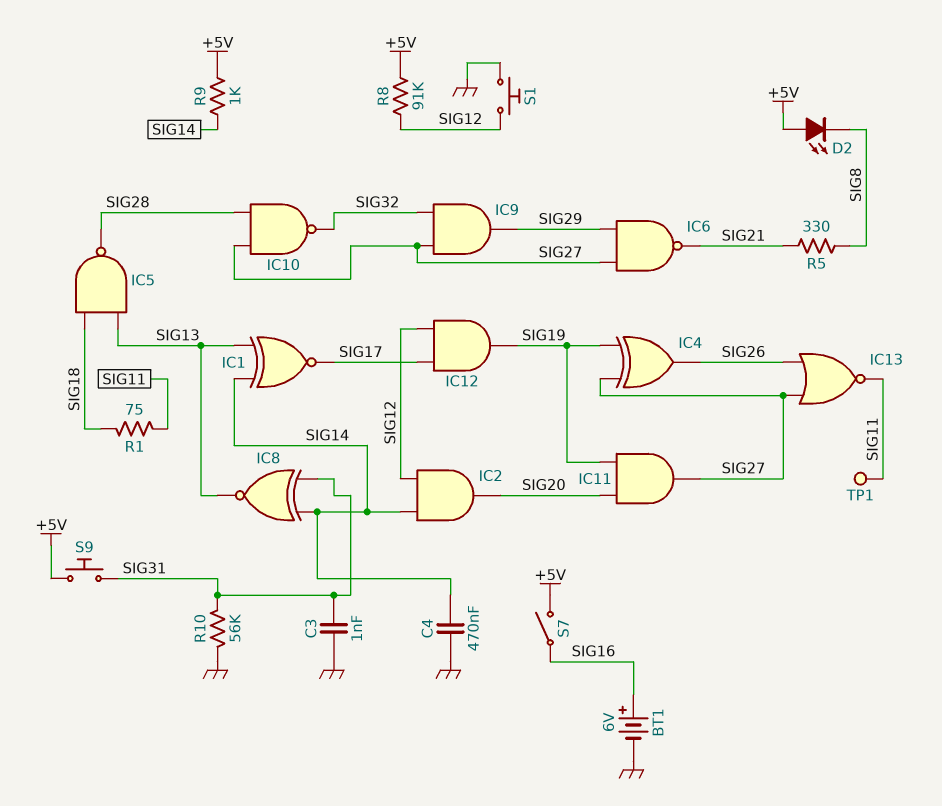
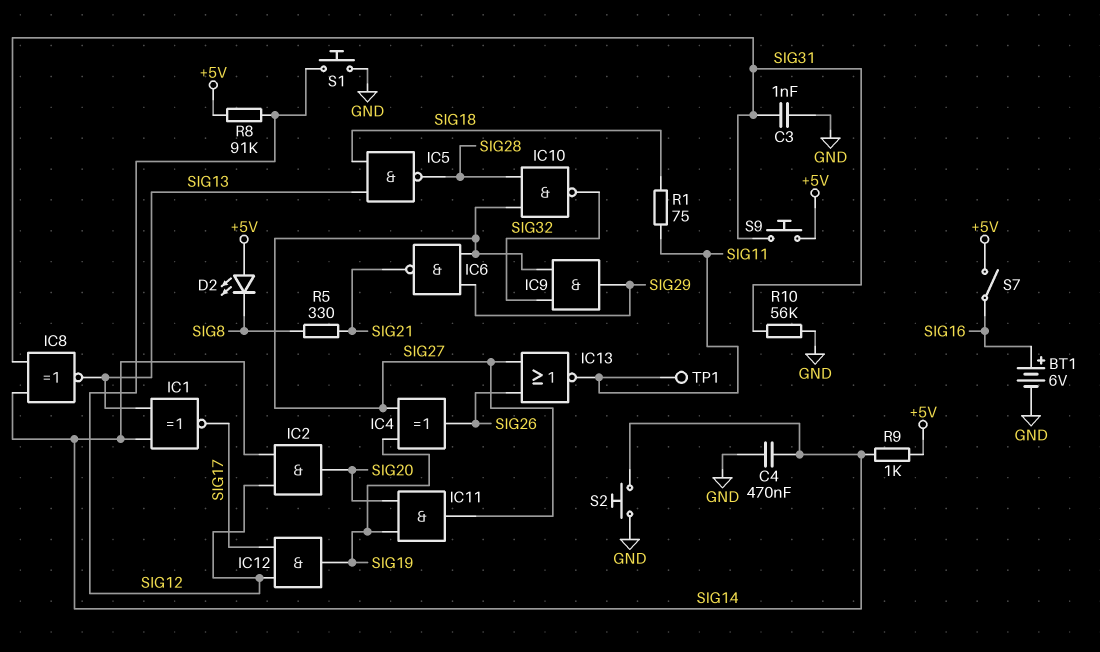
S2: none -> button (GND, SIG14)

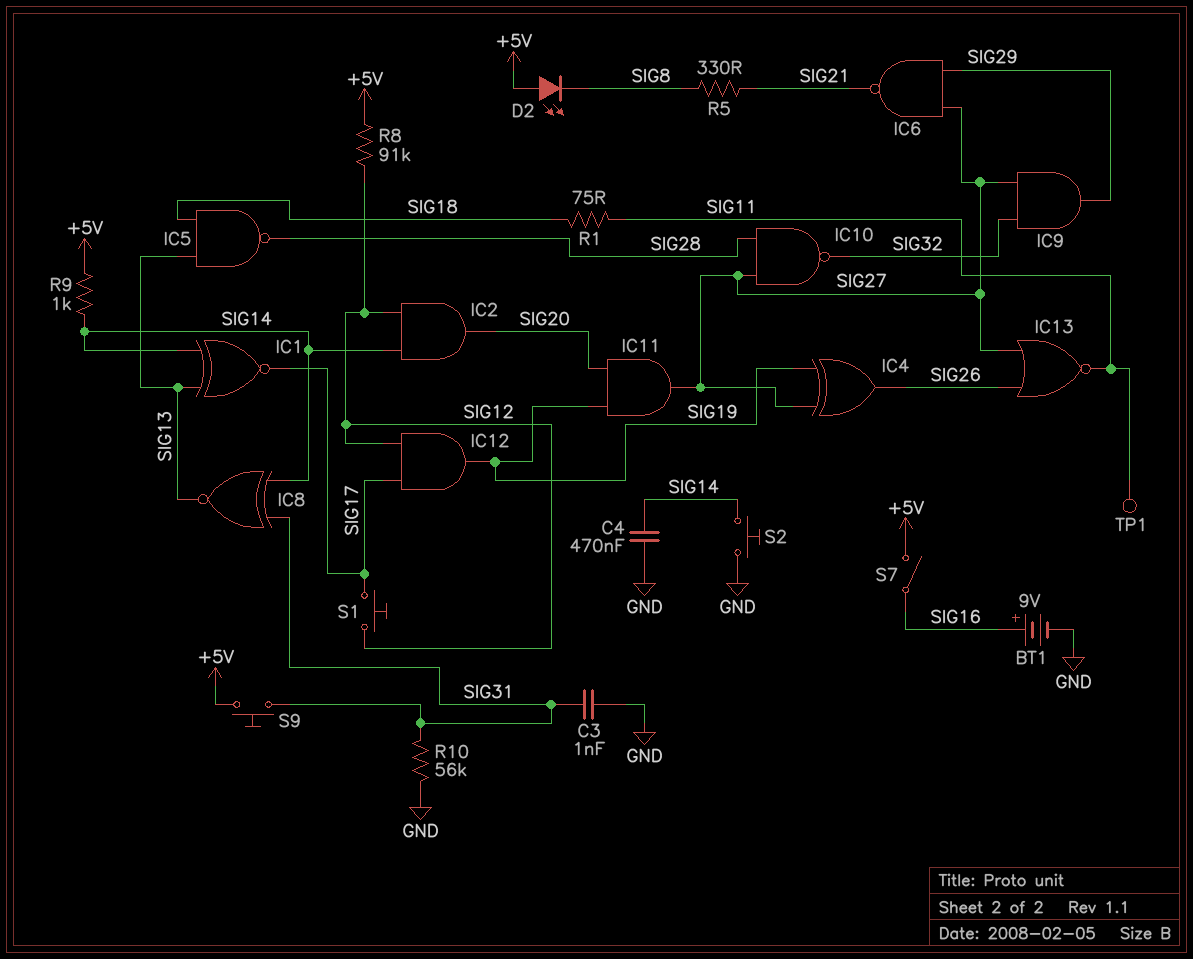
BT1: 6V (plus SIG16, minus GND) -> 9V (plus SIG16, minus GND)
S1: button (GND, SIG12) -> button (SIG12, SIG17)

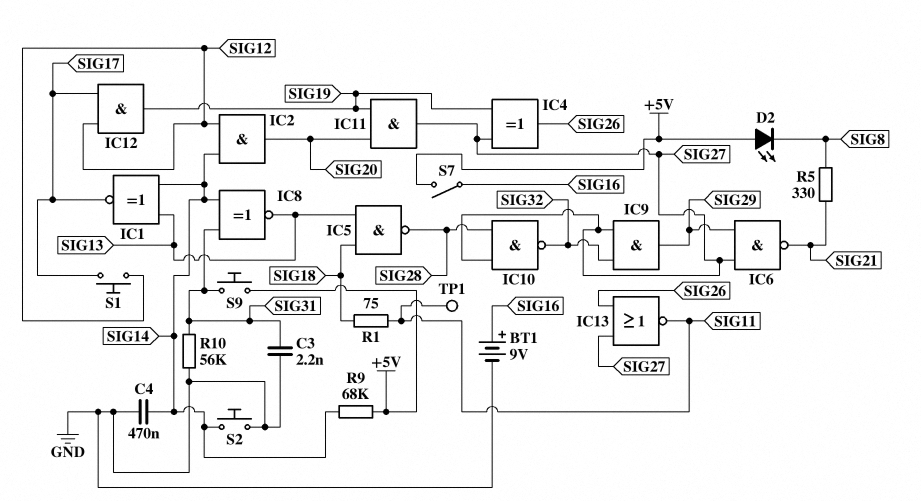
C3: 1nF (GND, SIG31) -> 2.2nF (GND, SIG31)
R8: 91k (+5V, SIG12) -> none
R9: 1k (+5V, SIG14) -> 68k (+5V, SIG14)

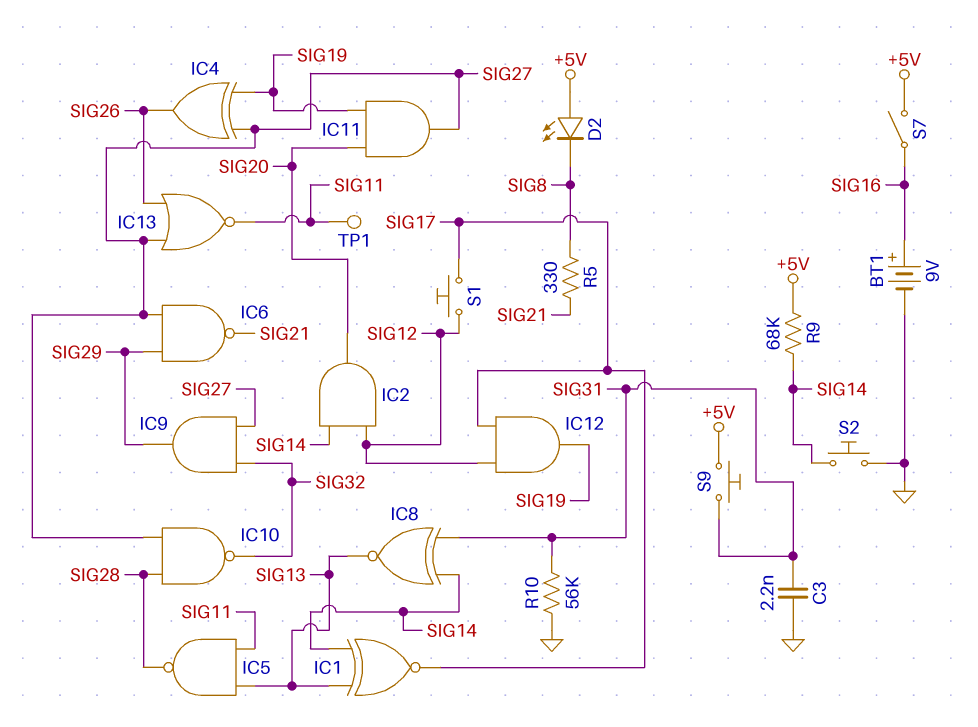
C4: 470nF (GND, SIG14) -> none
IC5: NAND (in SIG13, in SIG18, out SIG28) -> NAND (in SIG11, in SIG13, out SIG28)
R1: 75 (SIG11, SIG18) -> none

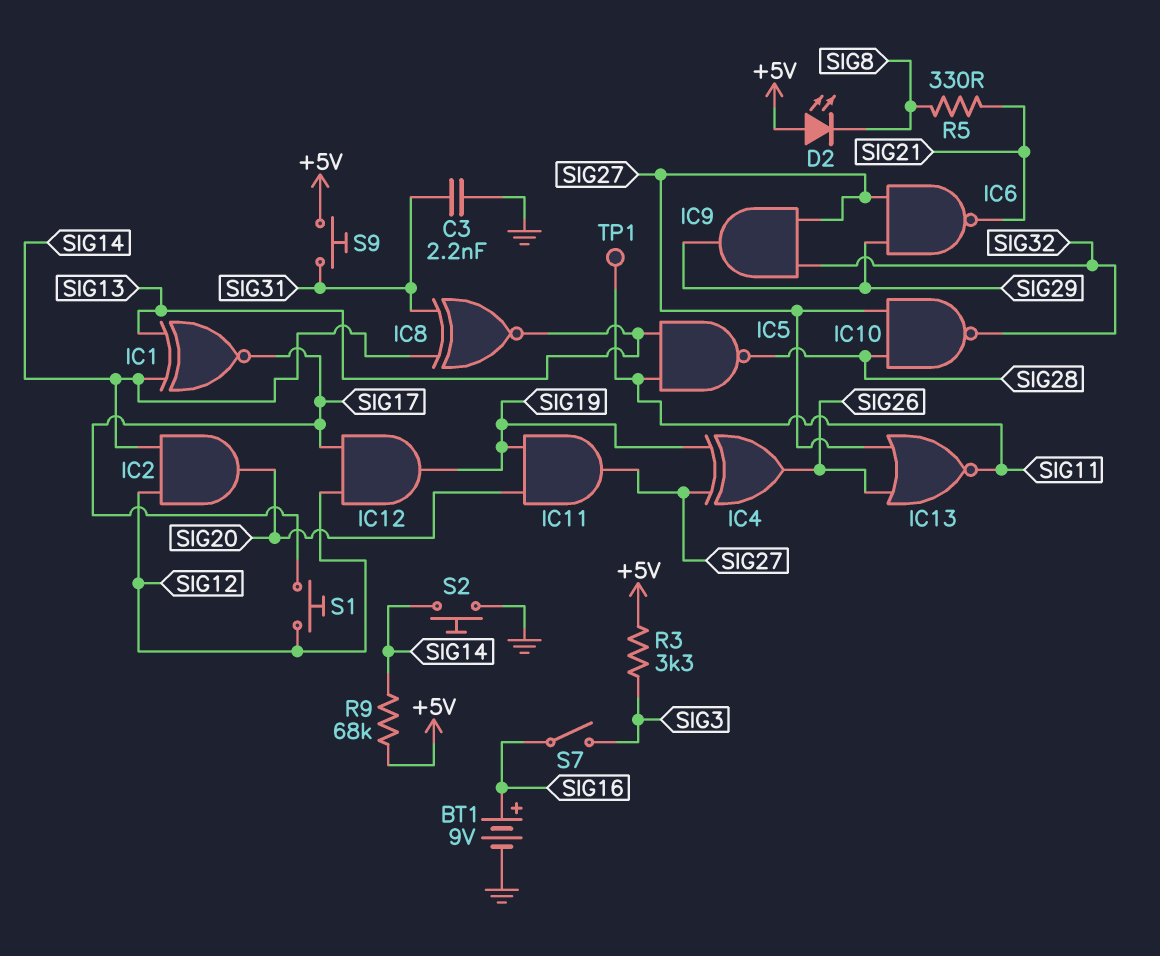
R3: none -> 3.3k (+5V, SIG3)
R10: 56k (GND, SIG31) -> none
S7: switch (+5V, SIG16) -> switch (SIG3, SIG16)

